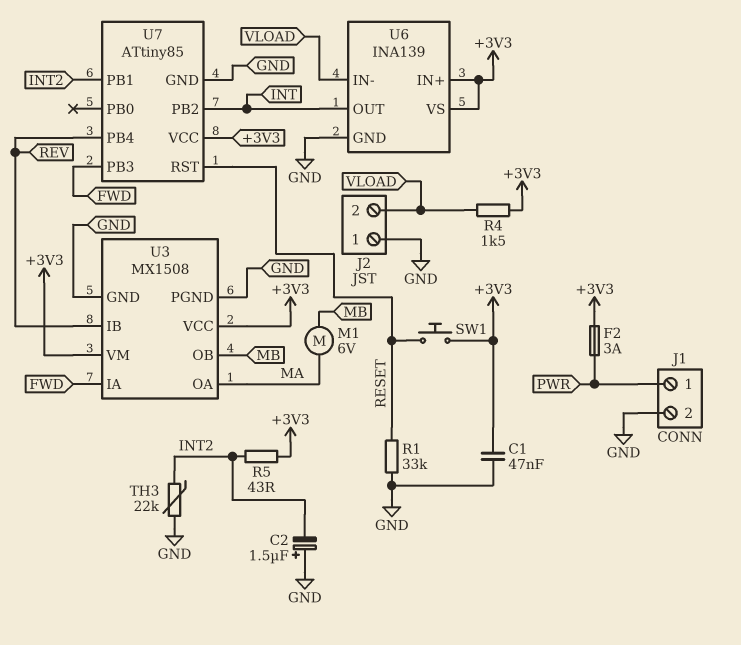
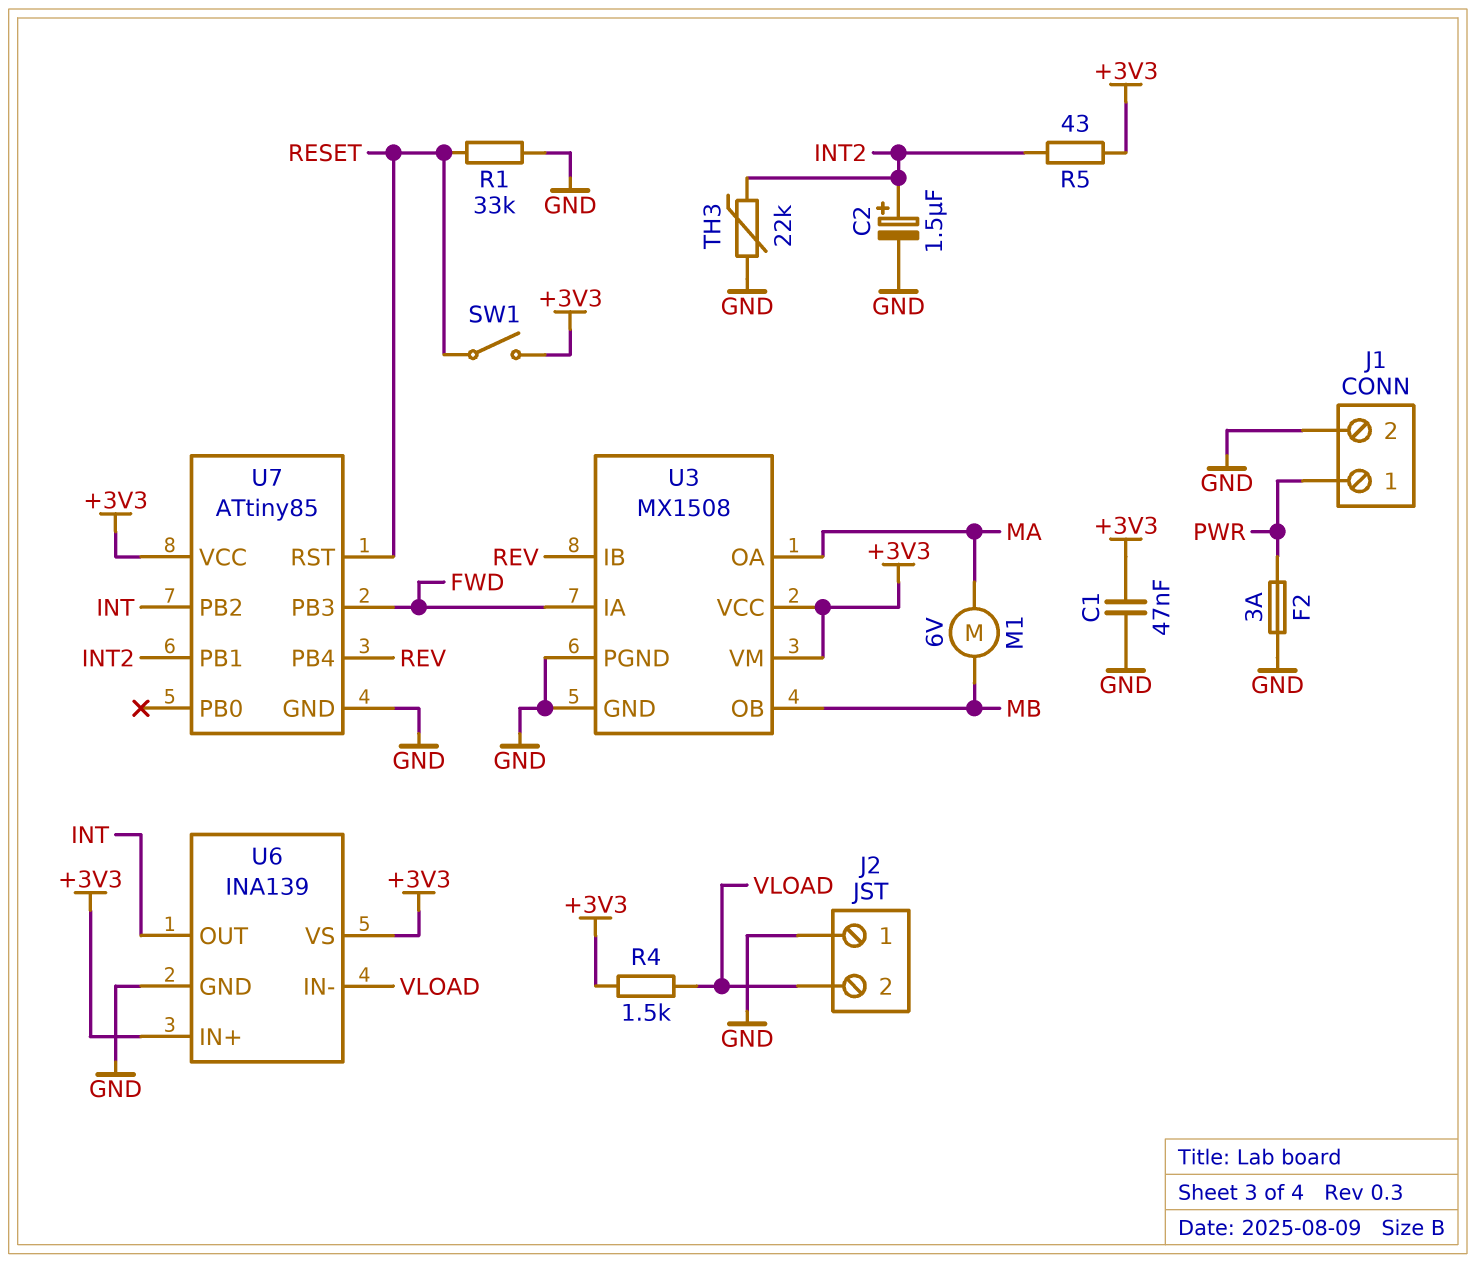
C2: 1.5uF (plus GND, minus INT2) -> 1.5uF (plus INT2, minus GND)
F2: 3A (+3V3, PWR) -> 3A (GND, PWR)
SW1: button (+3V3, RESET) -> switch (+3V3, RESET)

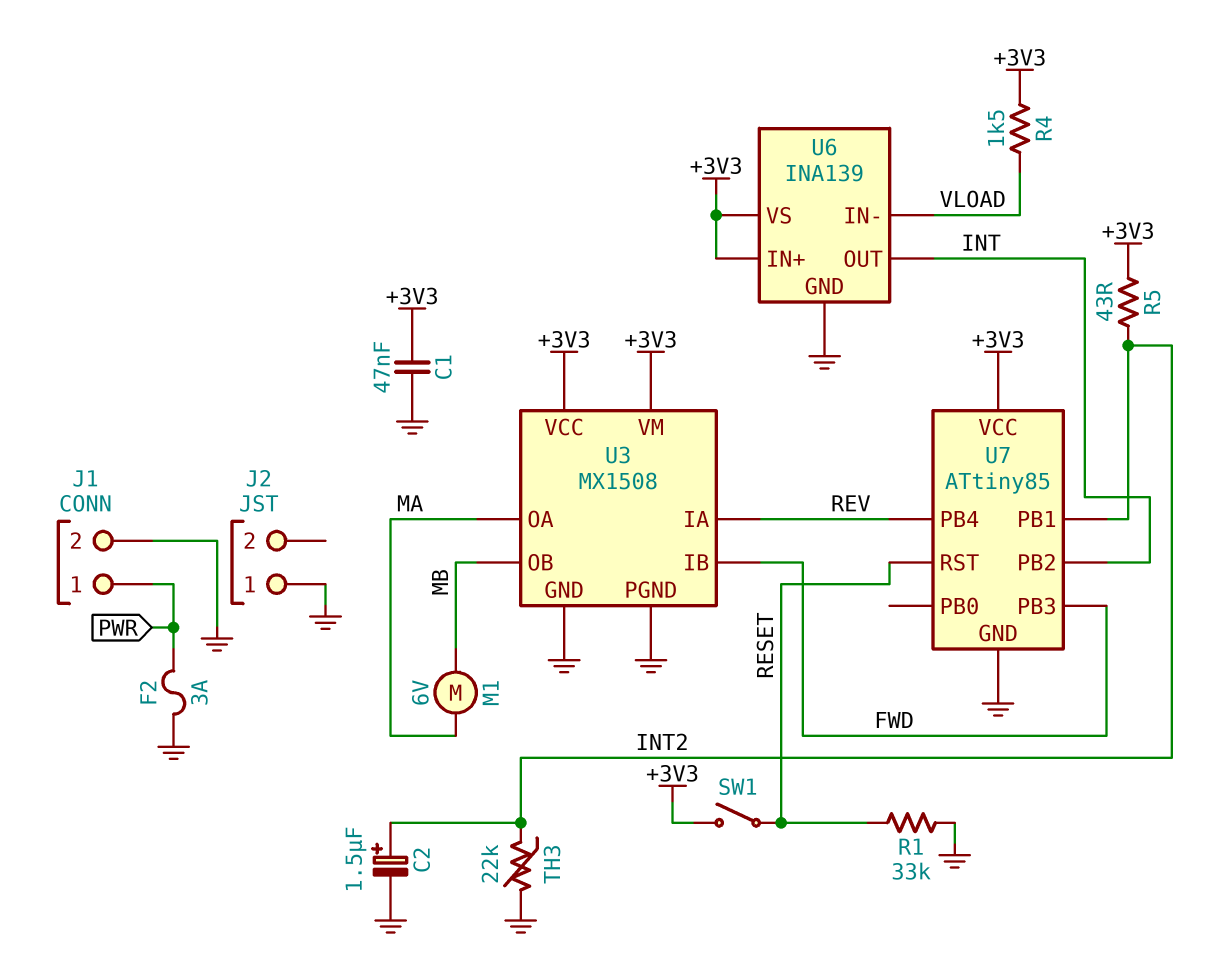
J2 pin 2: VLOAD -> none
U3 pin IA: FWD -> REV
U3 pin IB: REV -> FWD

